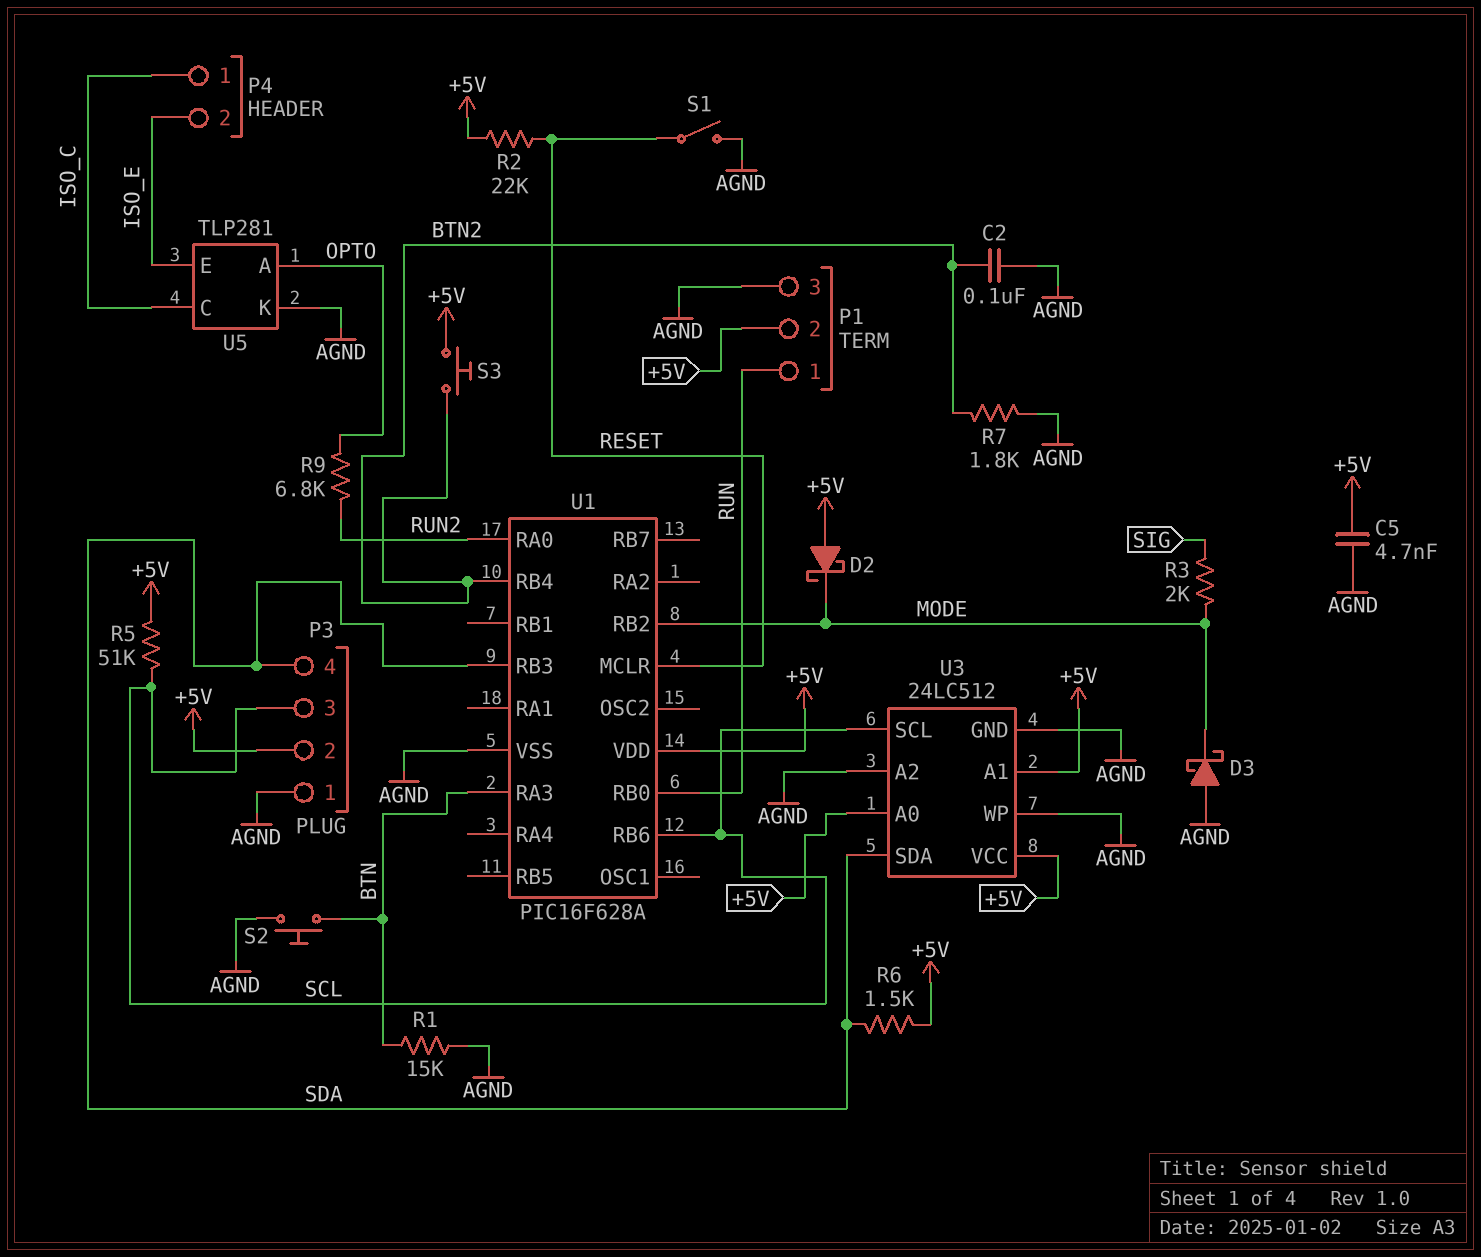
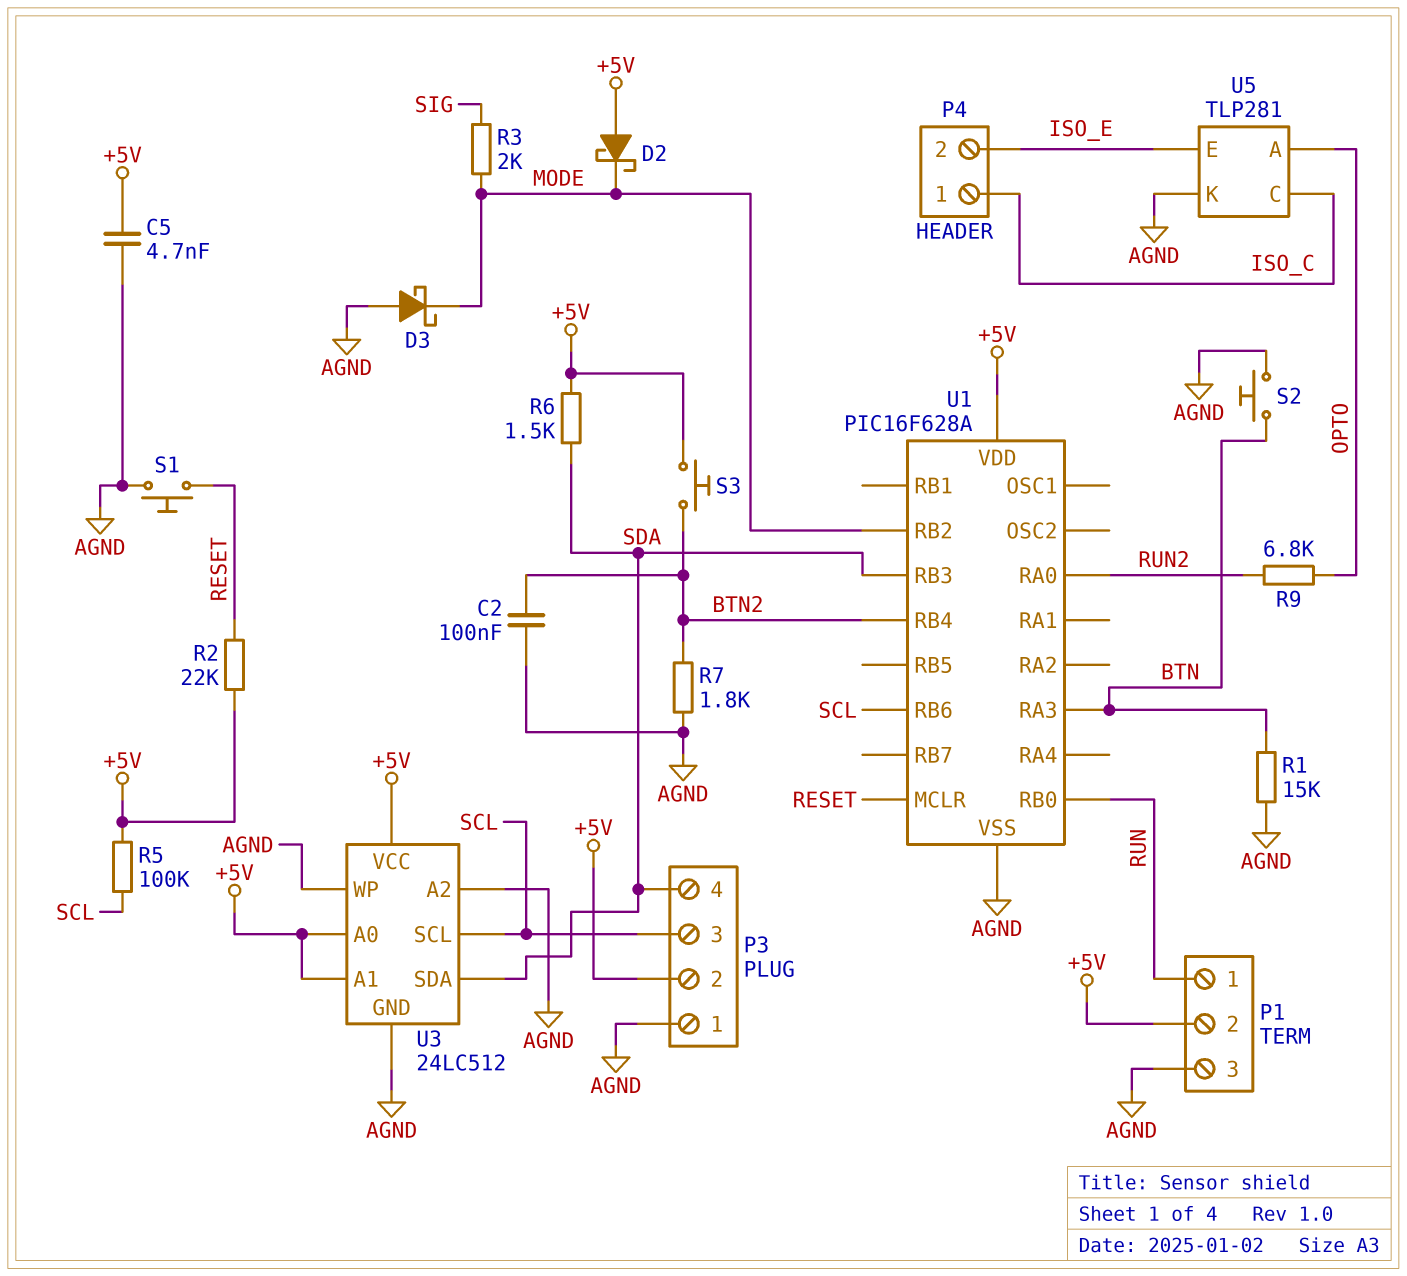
R5: 51k (+5V, SCL) -> 100k (+5V, SCL)
S1: switch (AGND, RESET) -> button (AGND, RESET)

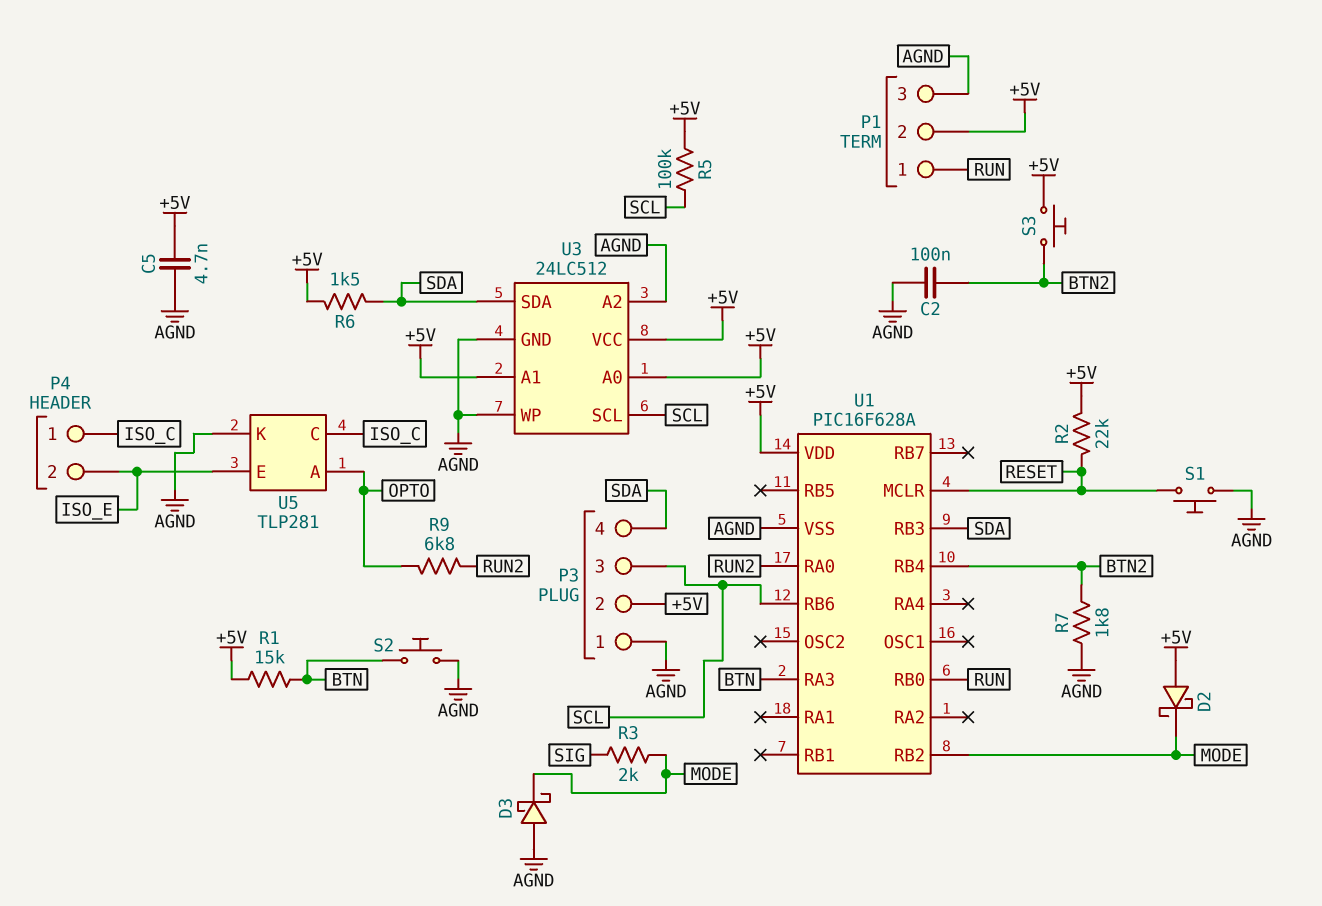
R1: 15k (AGND, BTN) -> 15k (+5V, BTN)

